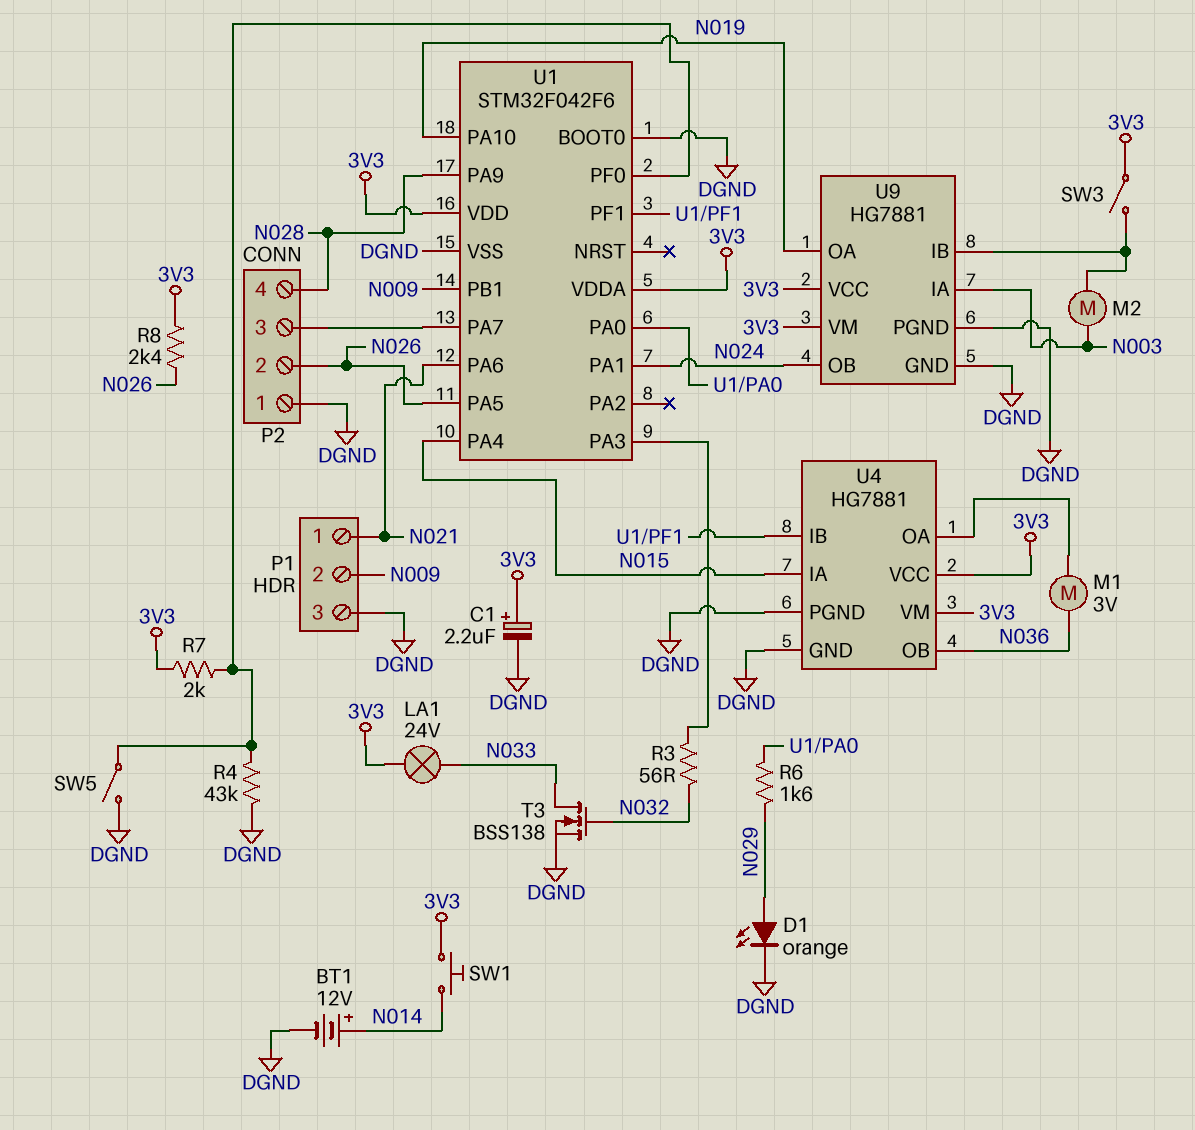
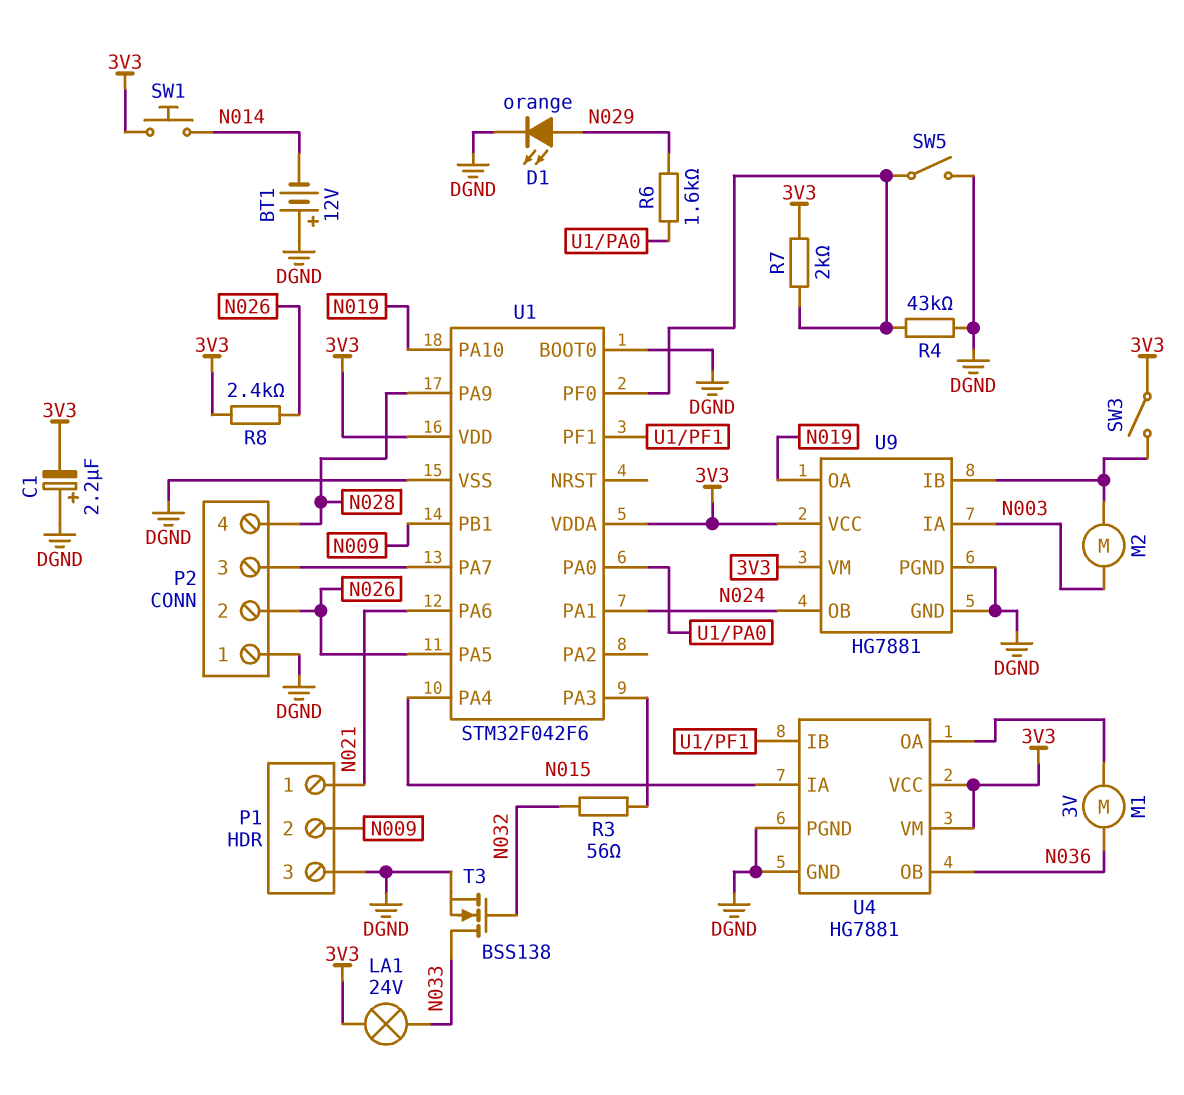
BT1: 12V (plus N014, minus DGND) -> 12V (plus DGND, minus N014)
C1: 2.2uF (plus 3V3, minus DGND) -> 2.2uF (plus DGND, minus 3V3)

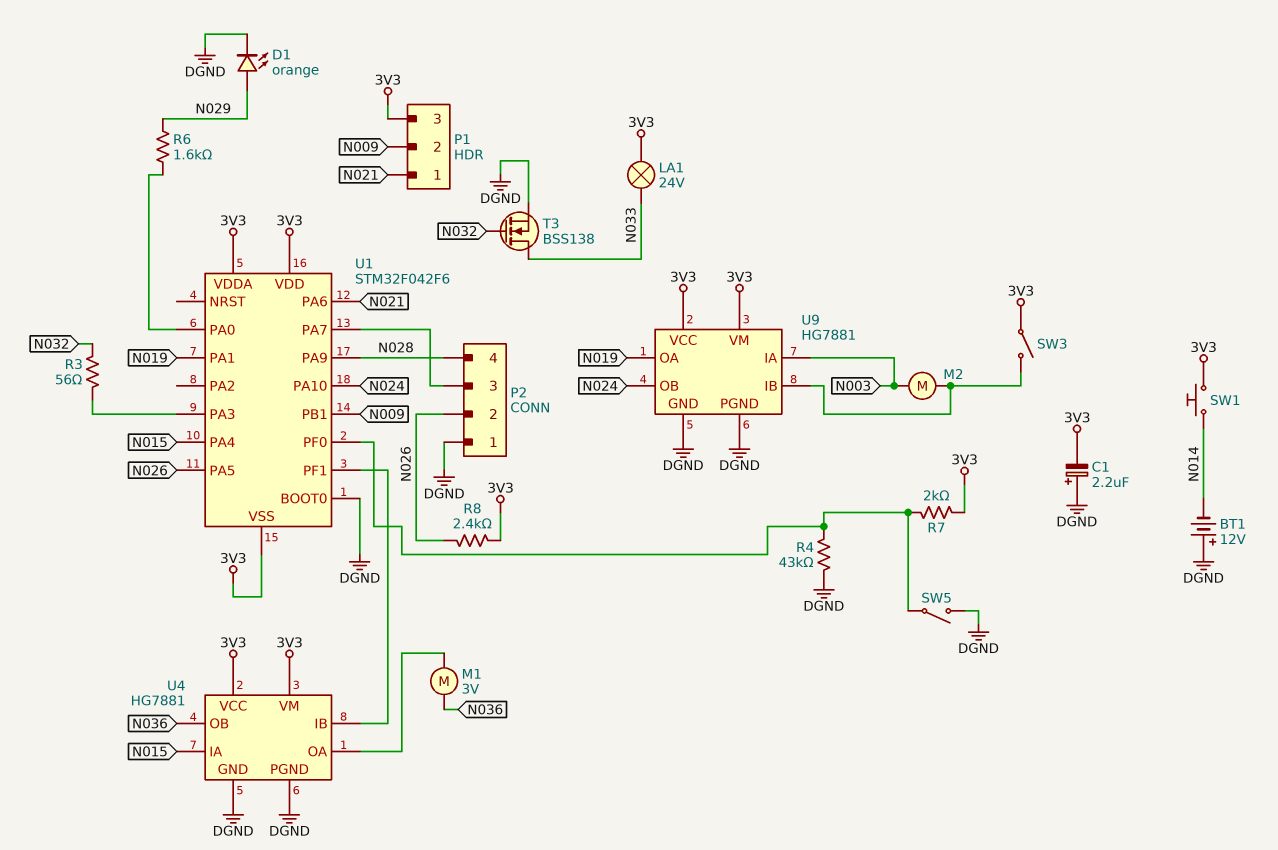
P1 pin 3: DGND -> 3V3
U1 pin PA1: N024 -> N019
U1 pin PA10: N019 -> N024
U1 pin VSS: DGND -> 3V3

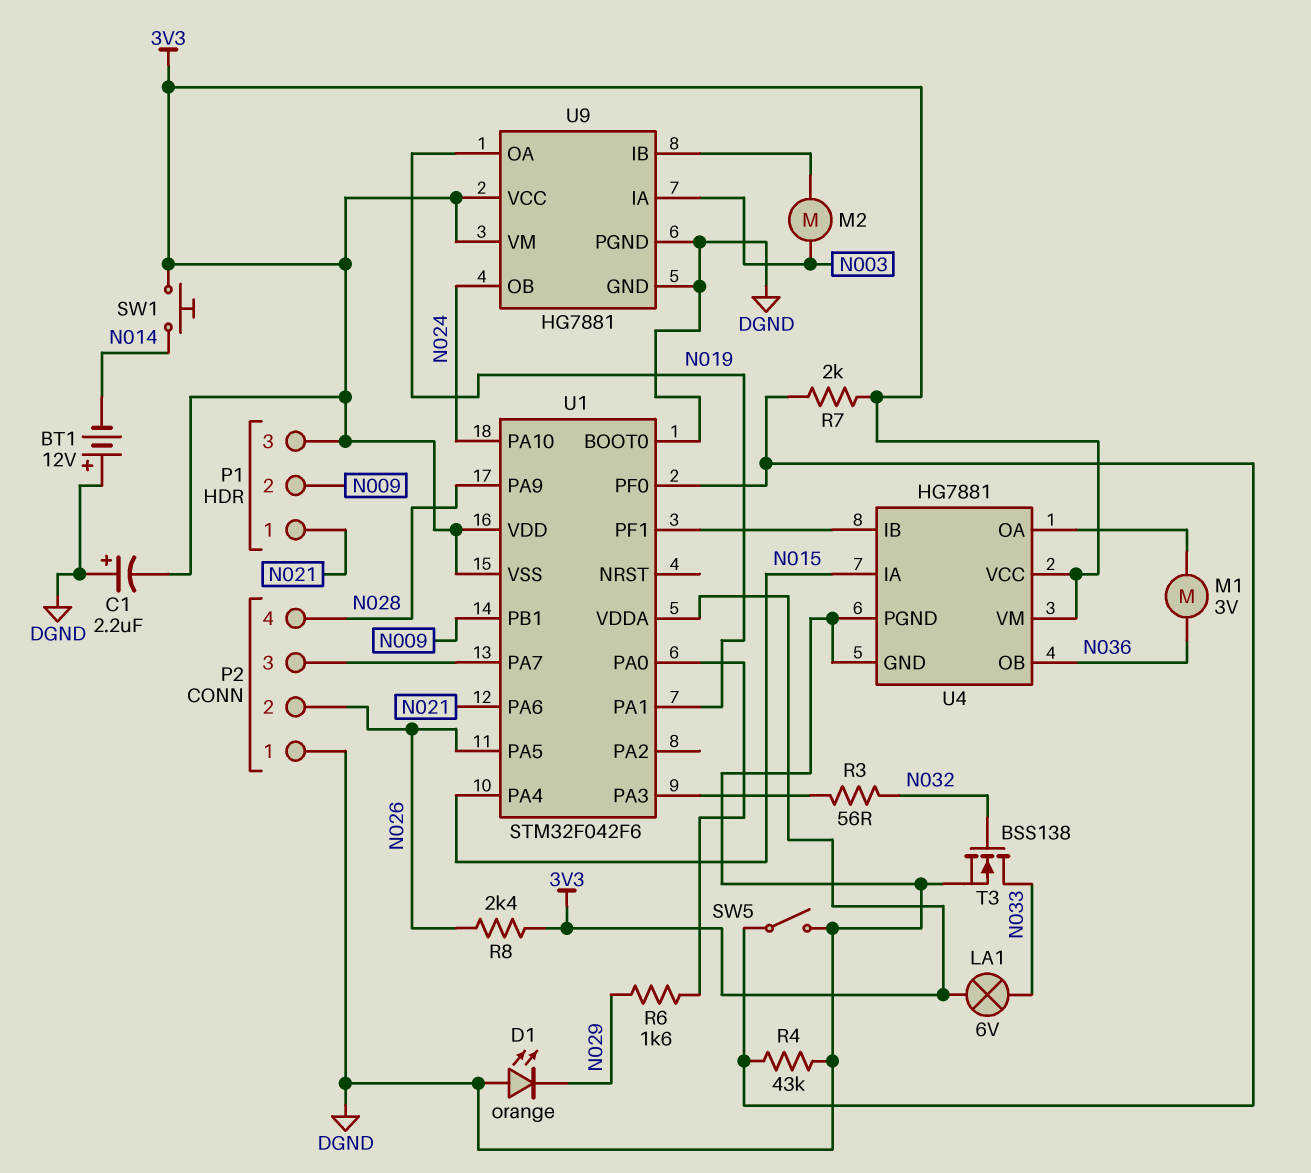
D1: LED orange (A N029, K DGND) -> LED orange (A DGND, K N029)
LA1: lamp 24V (3V3, N033) -> lamp 6V (3V3, N033)
SW3: switch (3V3, U9/IB) -> none

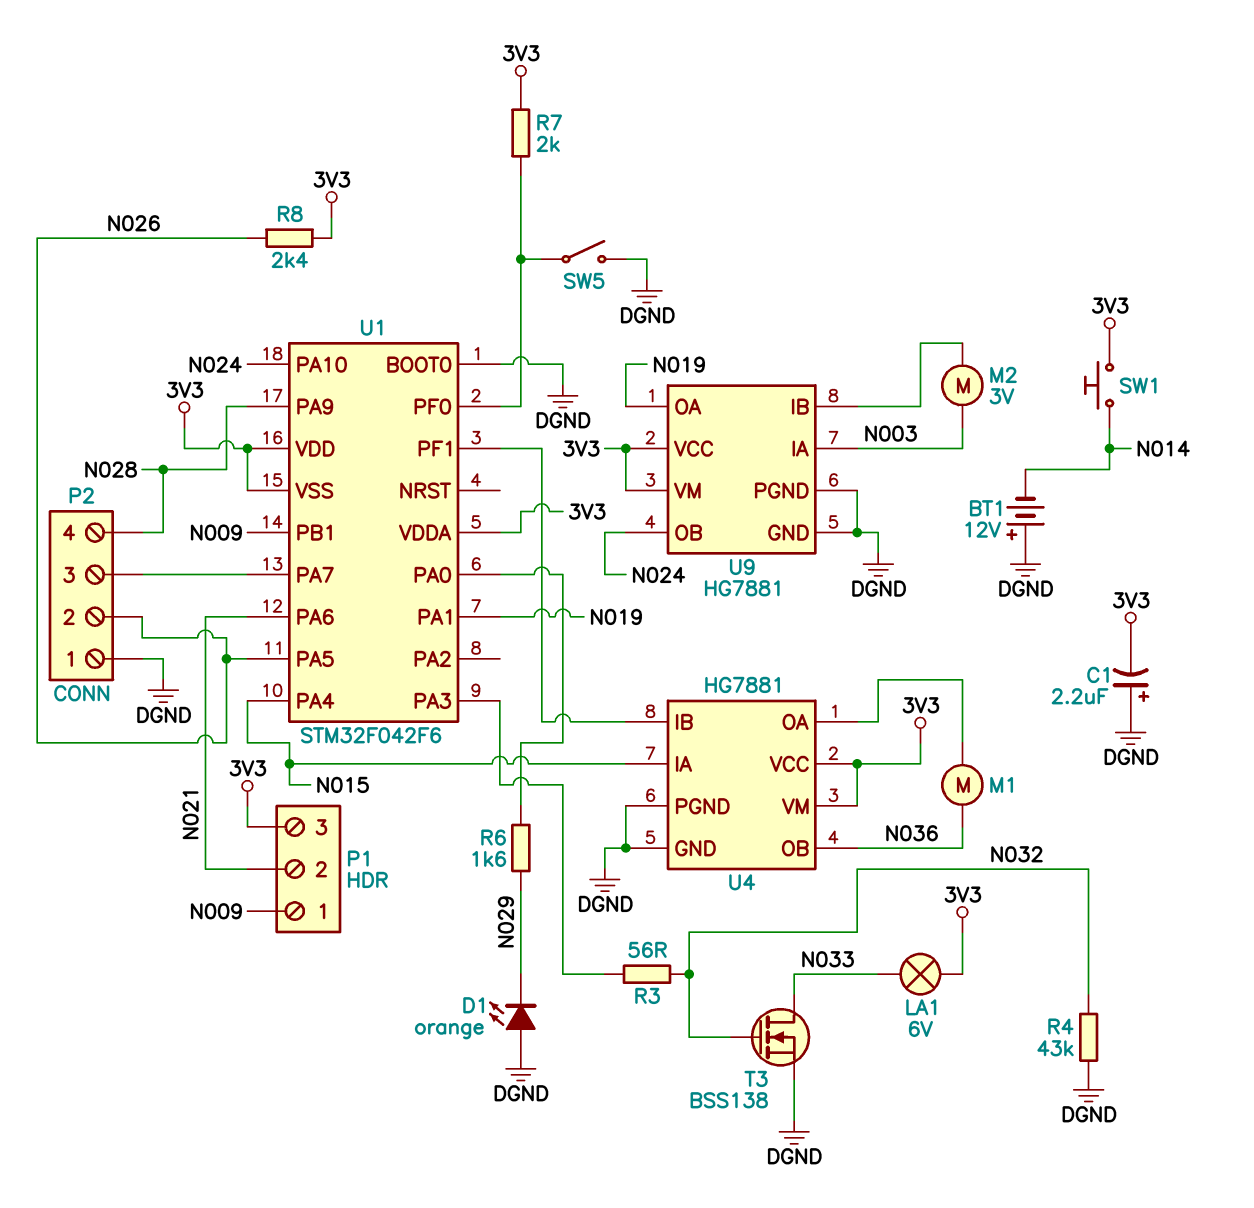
M1: motor 3V (N036, U4/OA) -> motor (N036, U4/OA)
M2: motor (N003, U9/IB) -> motor 3V (N003, U9/IB)
P1 pin 1: N021 -> N009
P1 pin 2: N009 -> N021
R4: 43k (DGND, U1/PF0) -> 43k (DGND, N032)

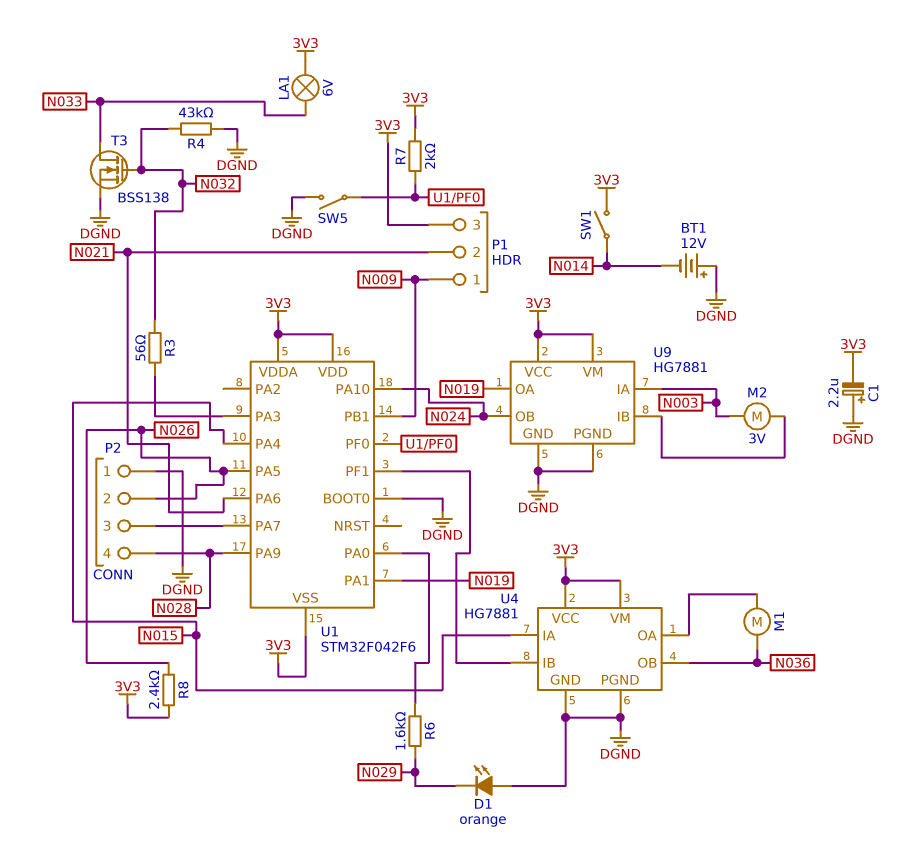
SW1: button (3V3, N014) -> switch (3V3, N014)

